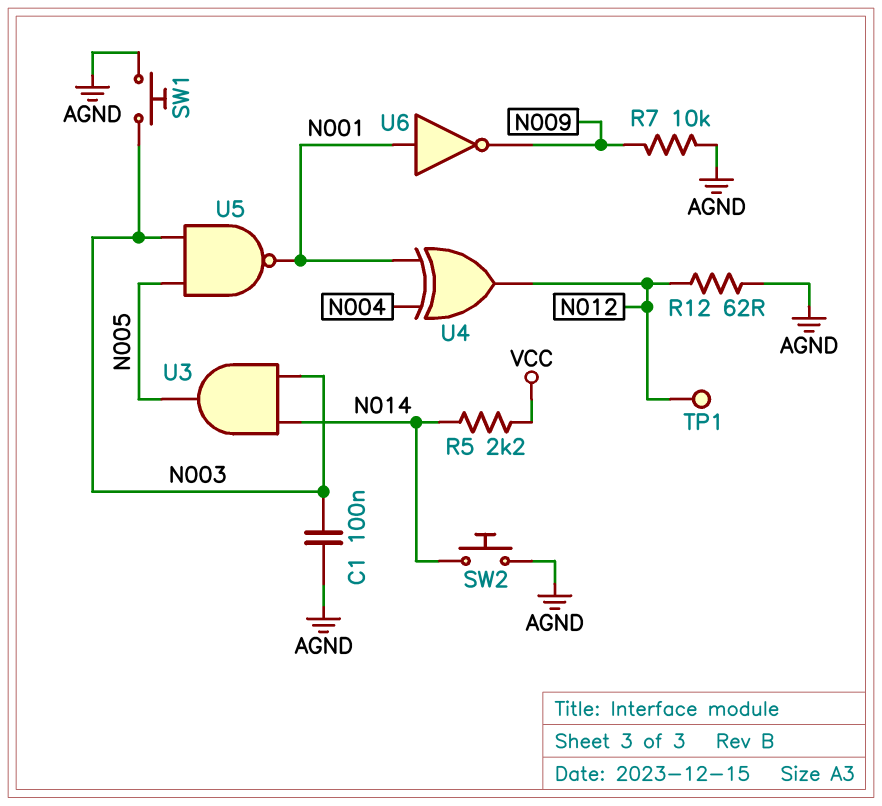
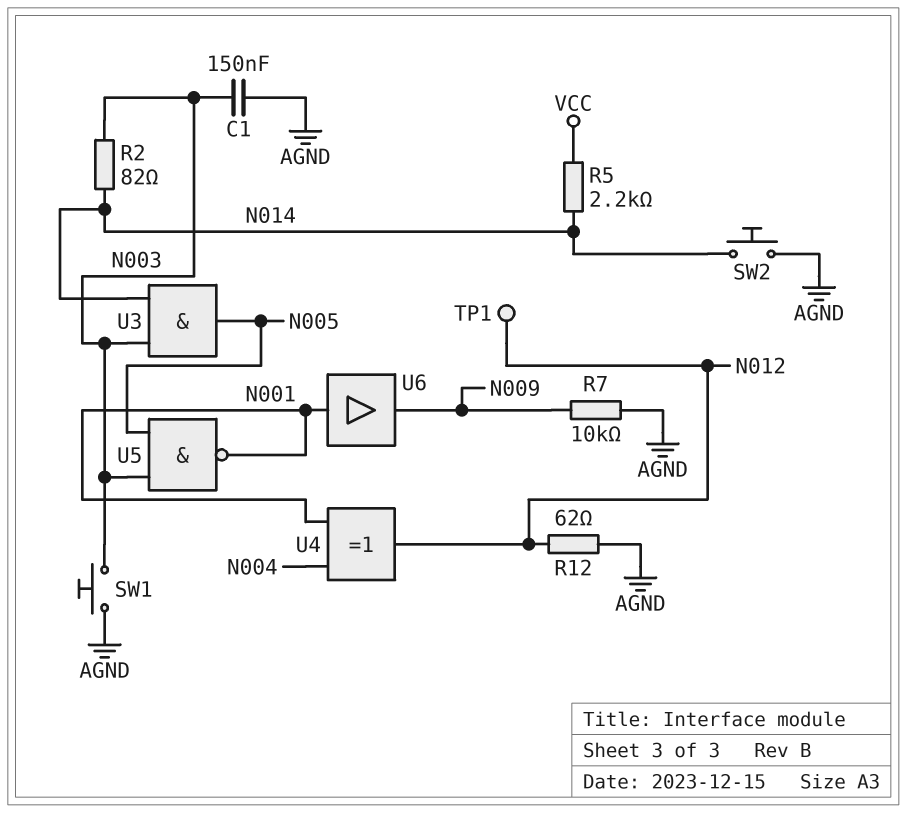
C1: 100nF (AGND, N003) -> 150nF (AGND, N003)
R2: none -> 82 (N003, N014)
U6: NOT (in N001, out N009) -> buffer (in N001, out N009)

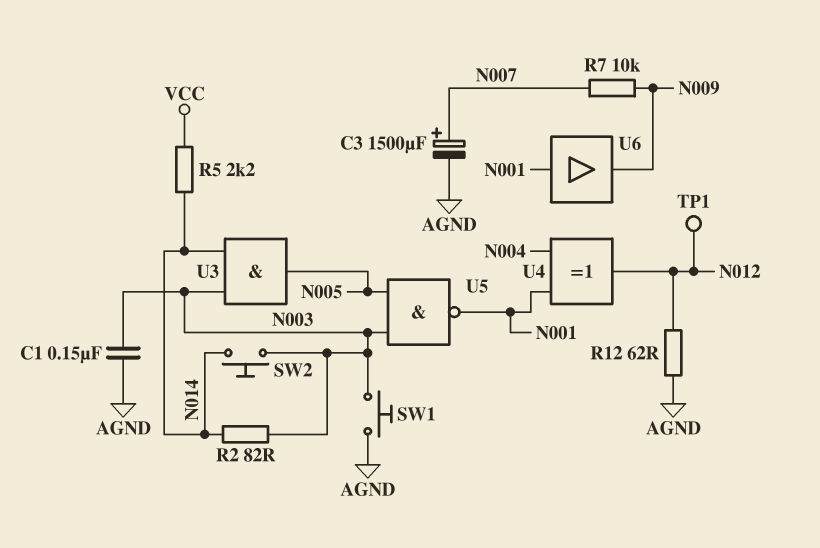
C3: none -> 1500uF (plus N007, minus AGND)
R7: 10k (AGND, N009) -> 10k (N007, N009)
SW2: button (AGND, N014) -> button (N003, N014)

